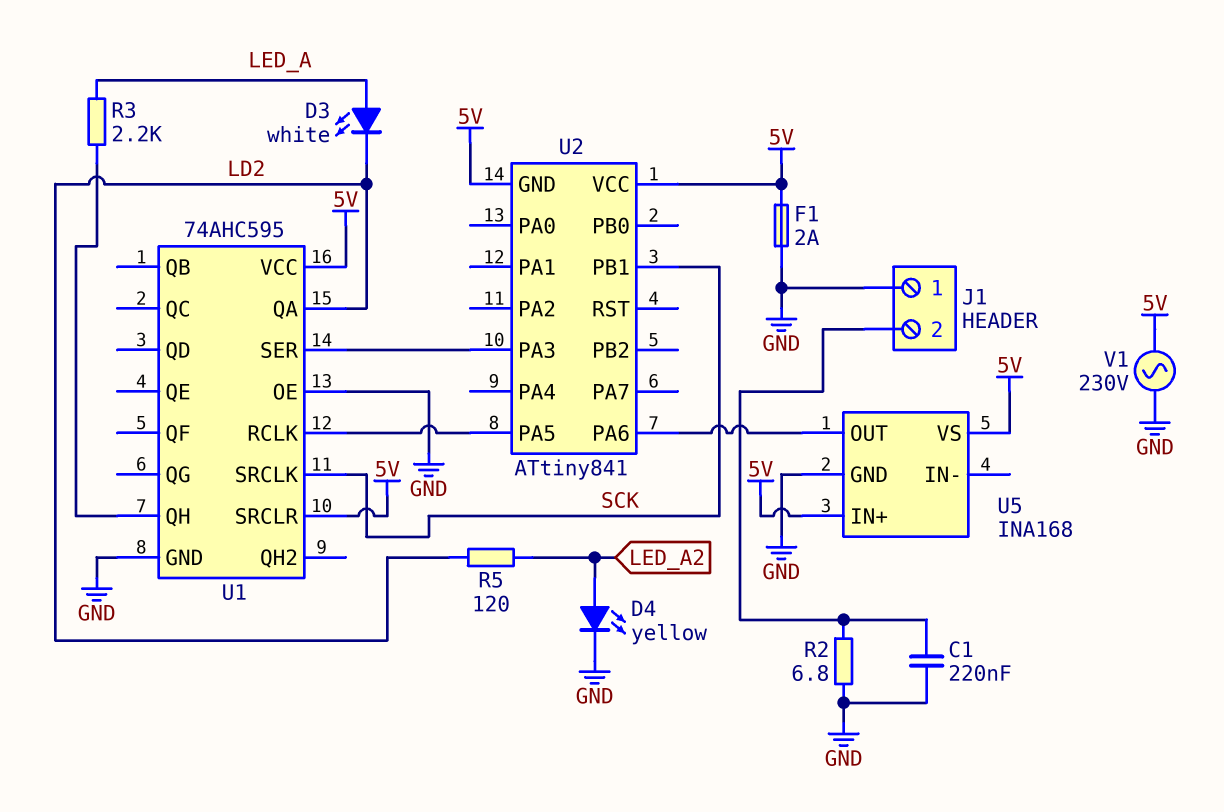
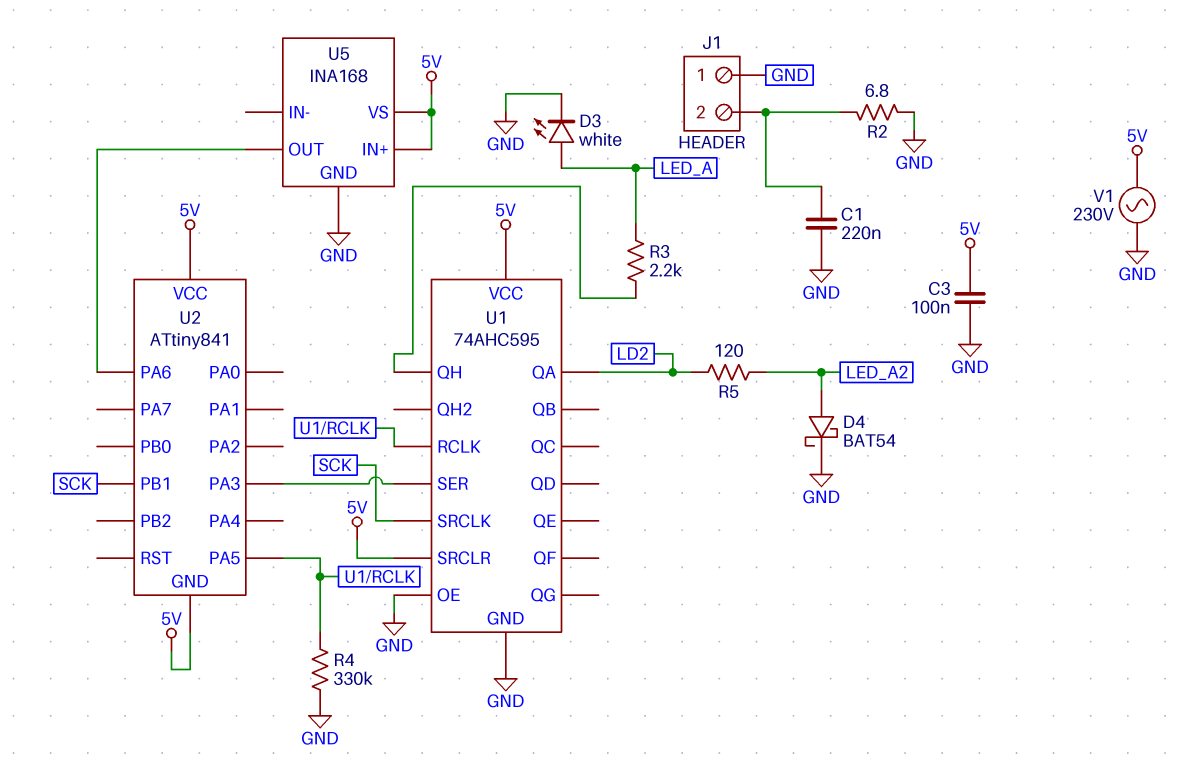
C3: none -> 100nF (5V, GND)
D3: LED white (A LED_A, K LD2) -> LED white (A LED_A, K GND)
D4: LED yellow (A LED_A2, K GND) -> schottky BAT54 (A LED_A2, K GND)
F1: 2A (5V, GND) -> none
R4: none -> 330k (GND, U1/RCLK)

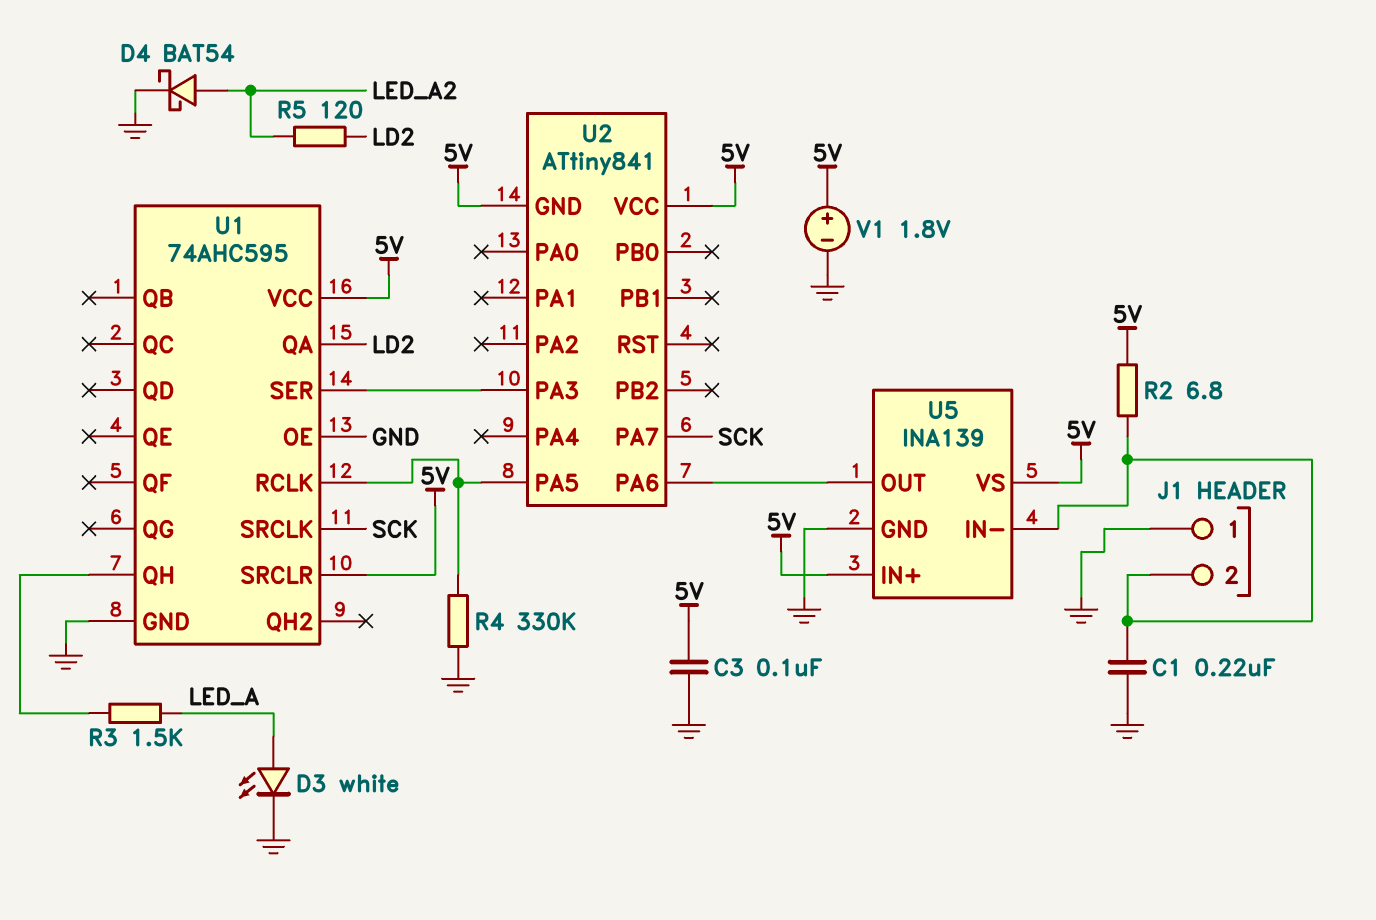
R2: 6.8 (GND, J1/2) -> 6.8 (5V, J1/2)
R3: 2.2k (LED_A, U1/QH) -> 1.5k (LED_A, U1/QH)
U2 pin PA7: none -> SCK
U2 pin PB1: SCK -> none
U5: INA168 -> INA139
U5 pin IN-: none -> J1/2
V1: AC 230V (5V, GND) -> 1.8V (plus 5V, minus GND)

